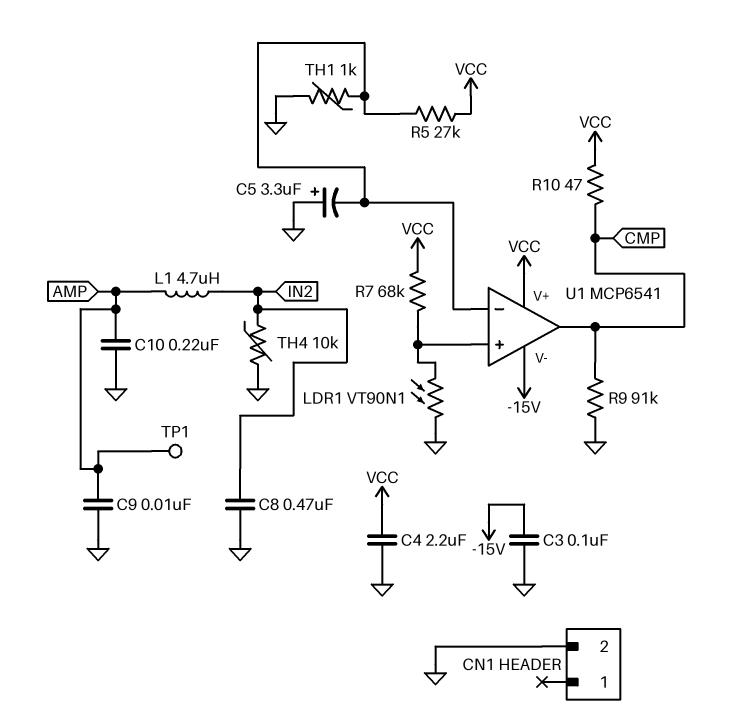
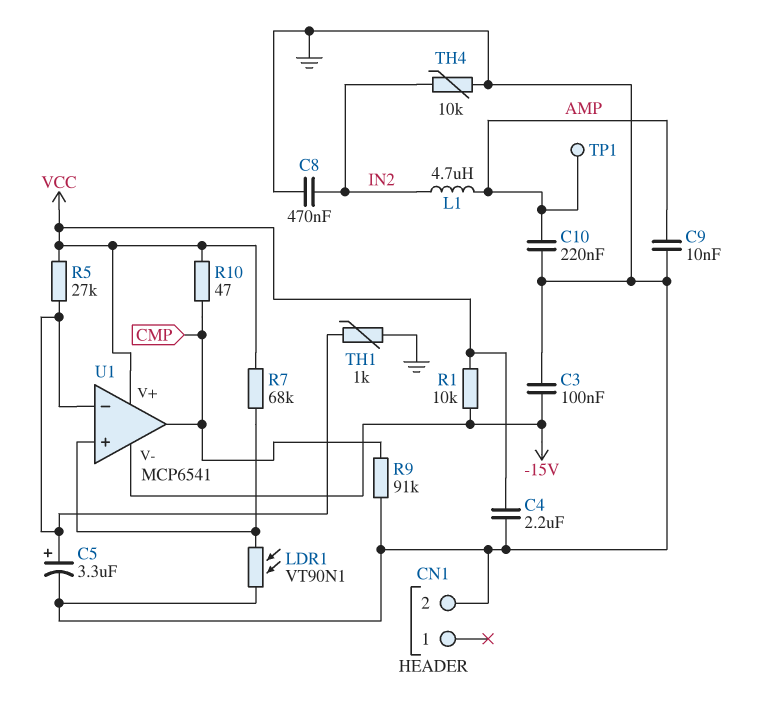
C5: 3.3uF (plus GND, minus U1/in-) -> 3.3uF (plus U1/in-, minus GND)
R1: none -> 10k (-15V, VCC)

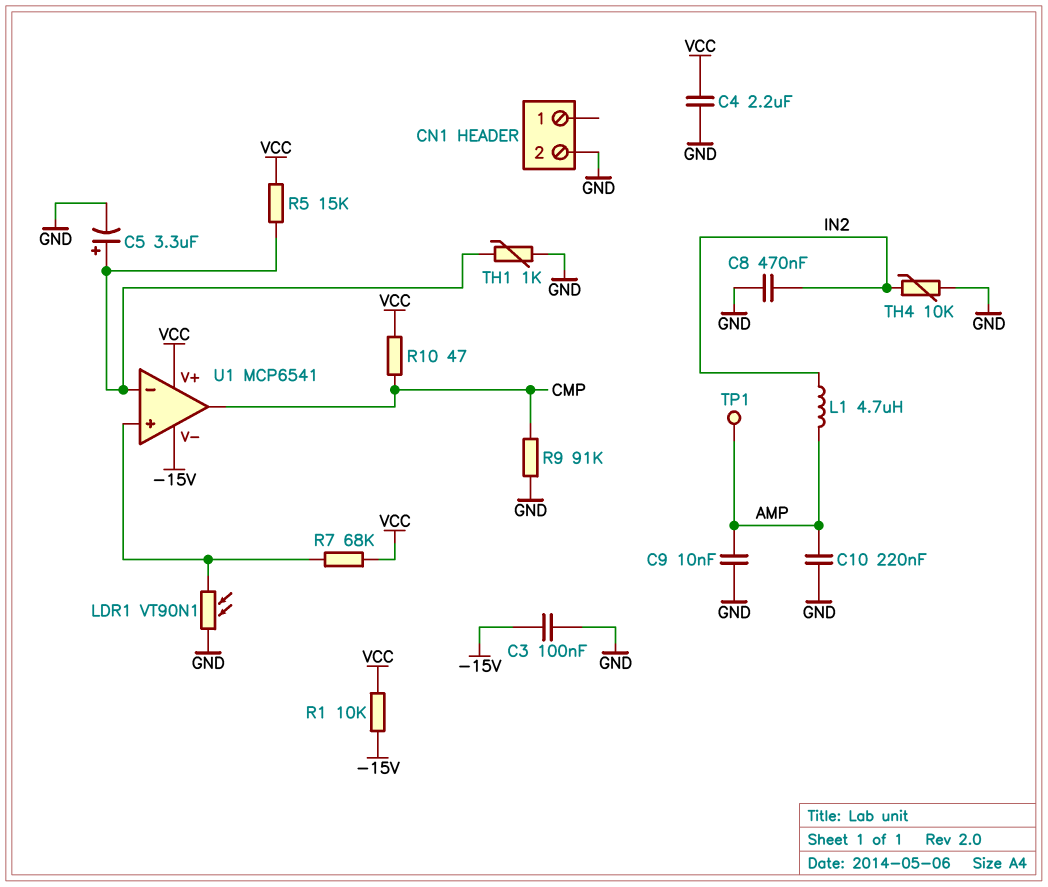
R5: 27k (U1/in-, VCC) -> 15k (U1/in-, VCC)

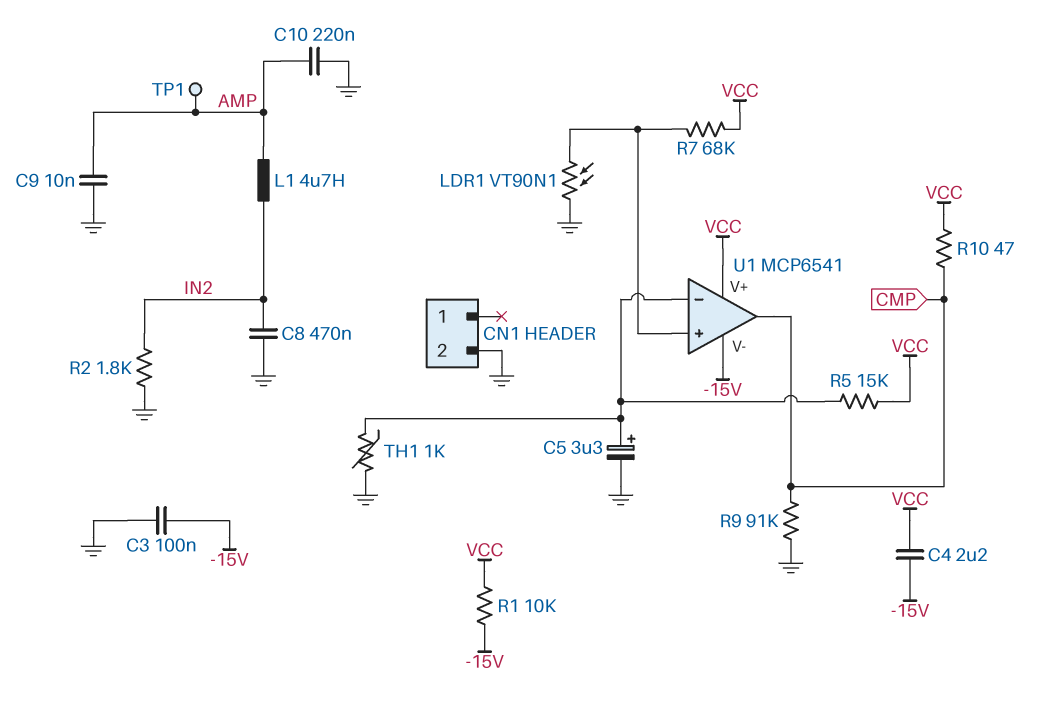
C4: 2.2uF (GND, VCC) -> 2.2uF (-15V, VCC)
R2: none -> 1.8k (GND, IN2)
TH4: 10k (GND, IN2) -> none

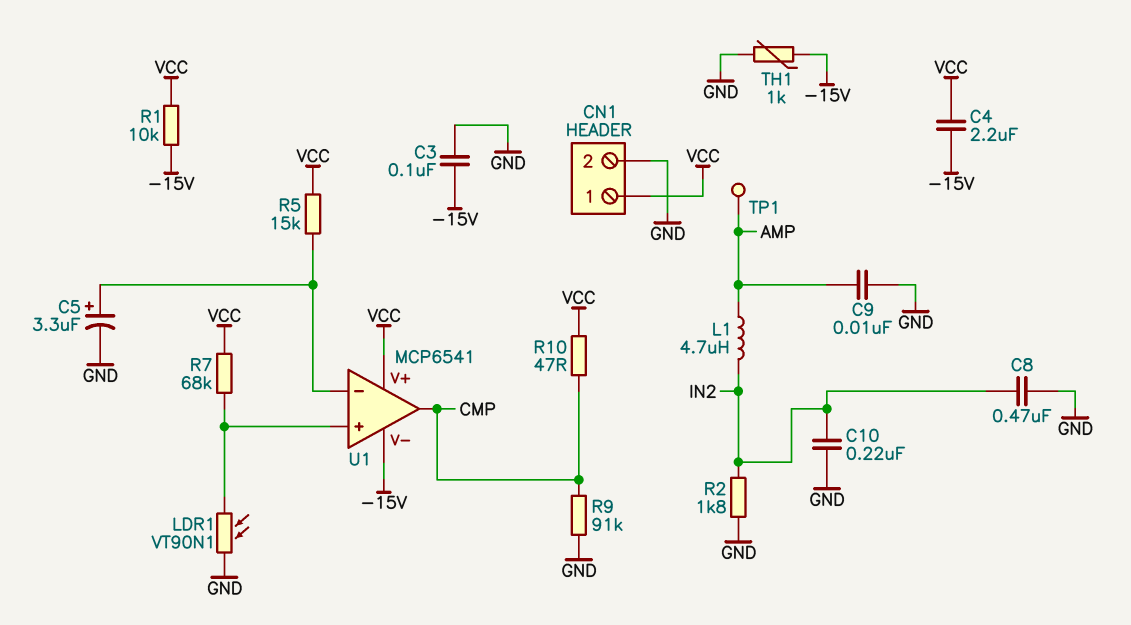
C10: 220nF (AMP, GND) -> 220nF (GND, IN2)
CN1 pin 1: none -> VCC
TH1: 1k (GND, U1/in-) -> 1k (-15V, GND)

